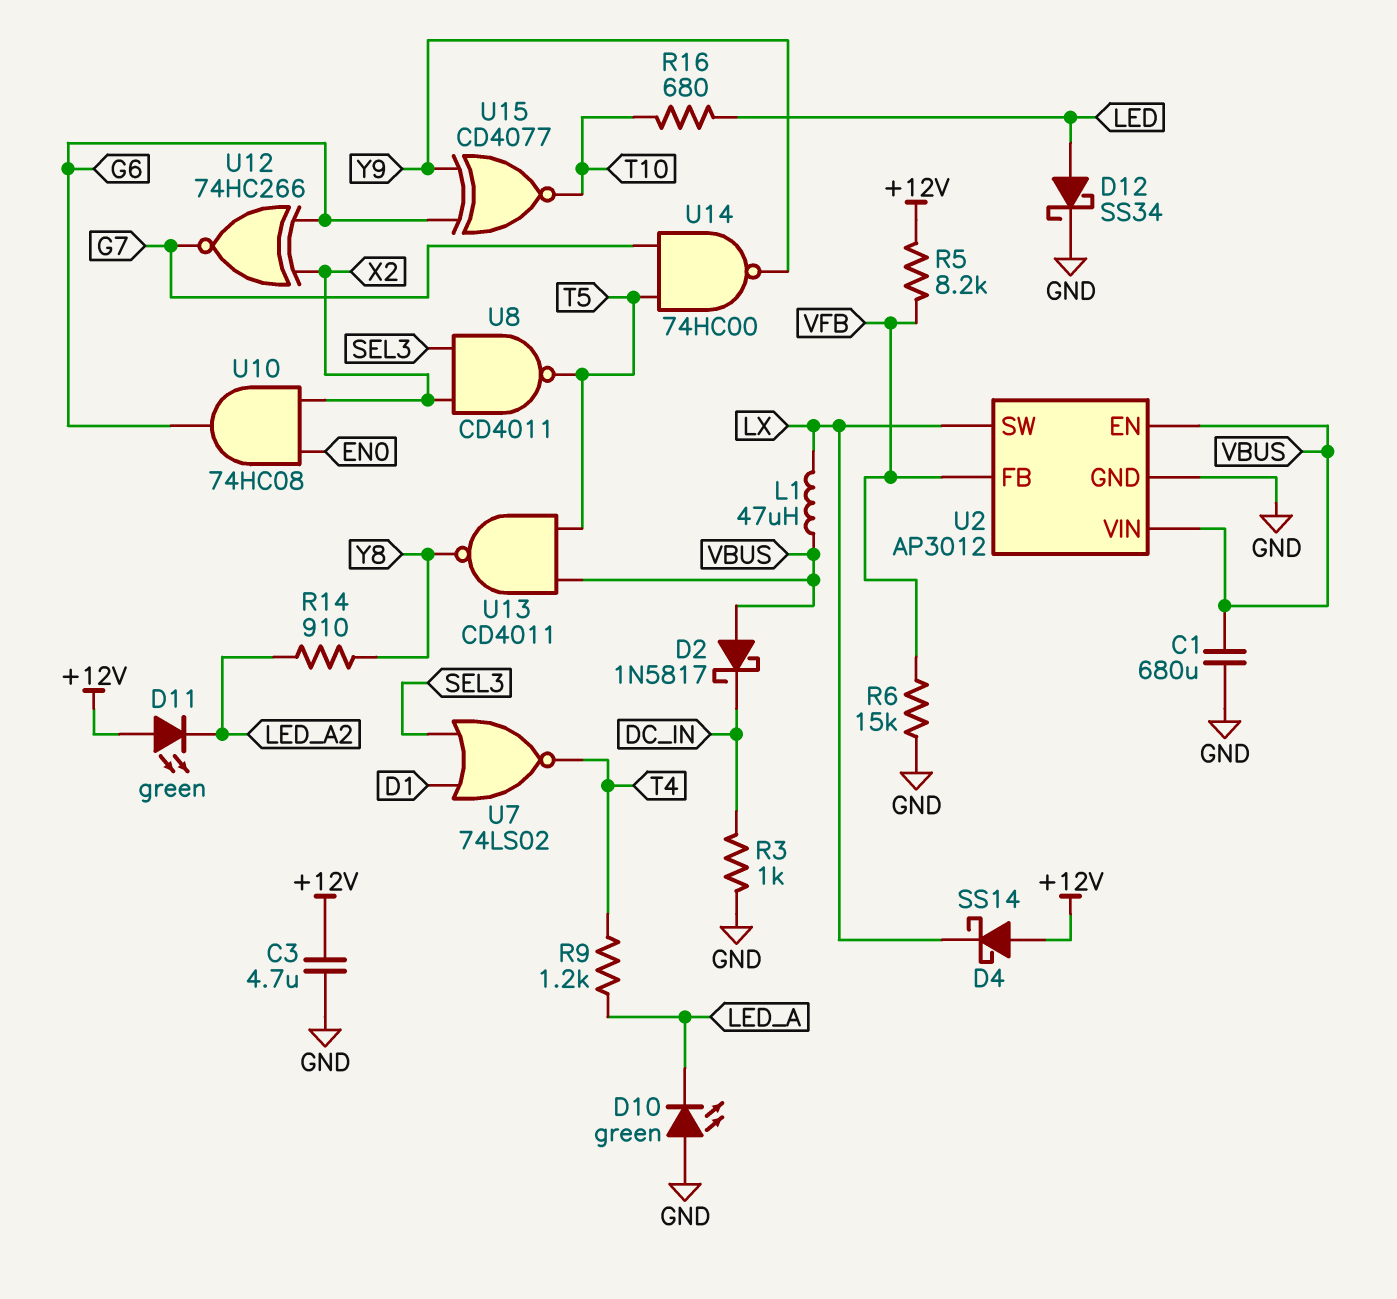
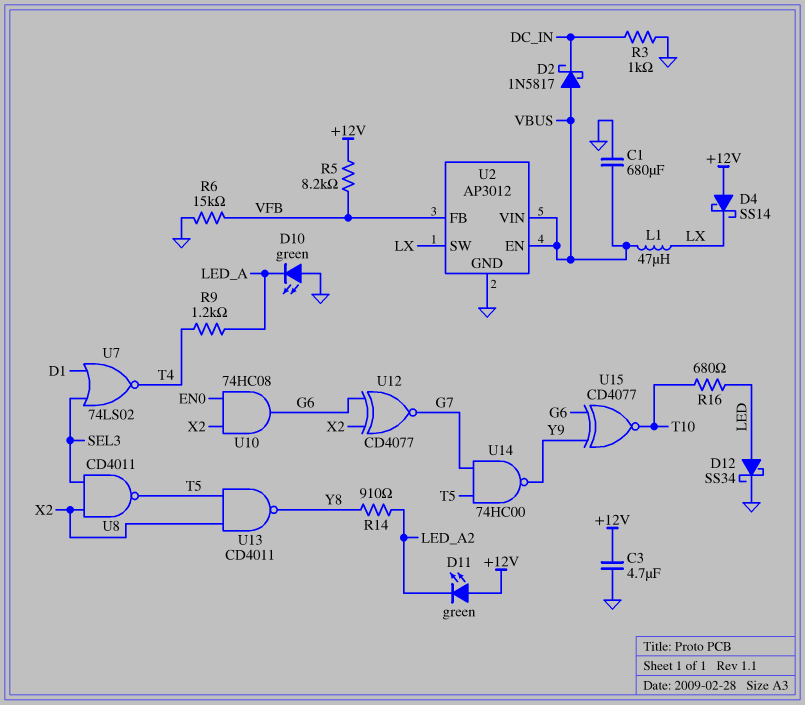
U12: XNOR 74HC266 (in G6, in X2, out G7) -> XNOR CD4077 (in G6, in X2, out G7)
U13: NAND CD4011 (in T5, in VBUS, out Y8) -> NAND CD4011 (in T5, in X2, out Y8)

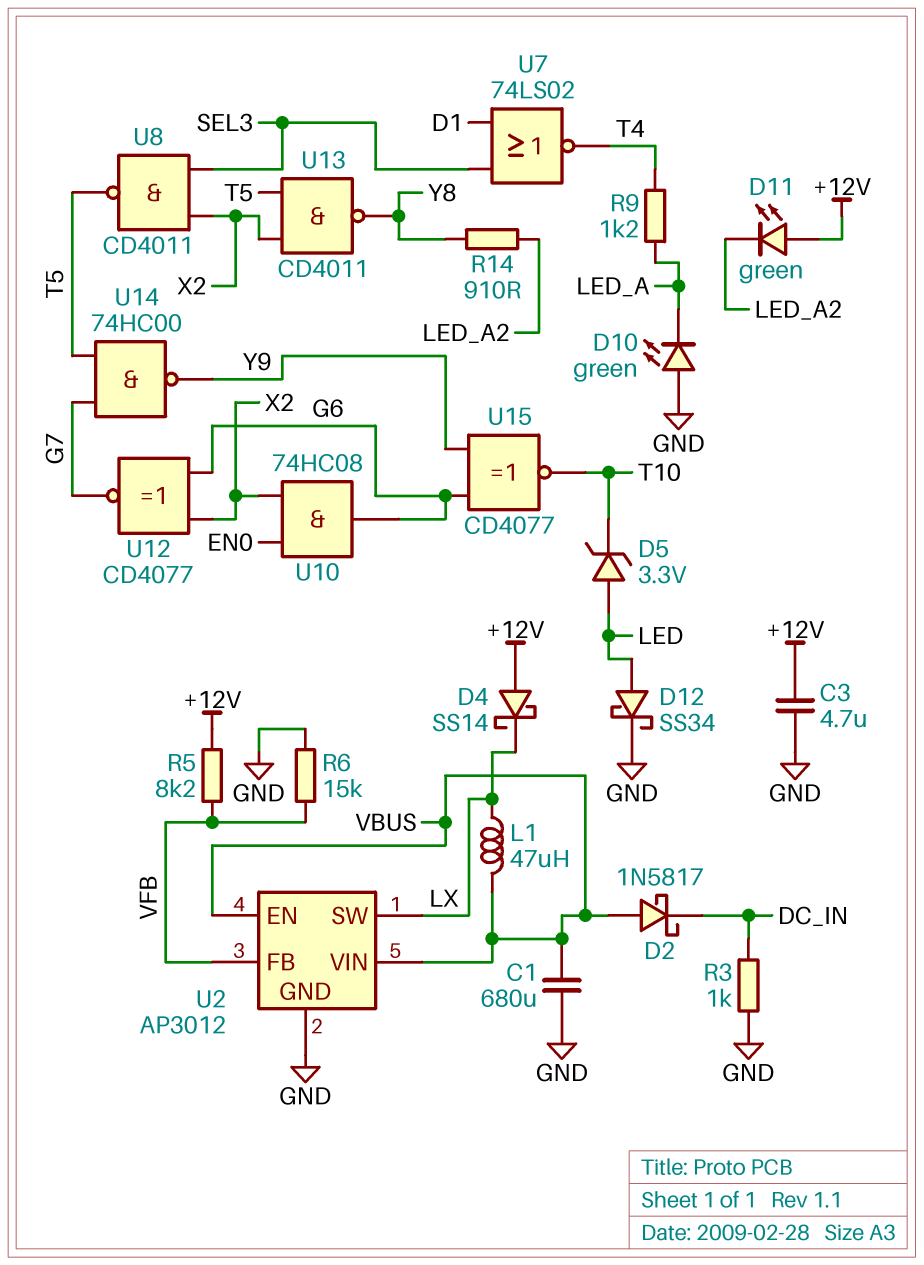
D5: none -> zener 3.3V (A LED, K T10)
R16: 680 (LED, T10) -> none

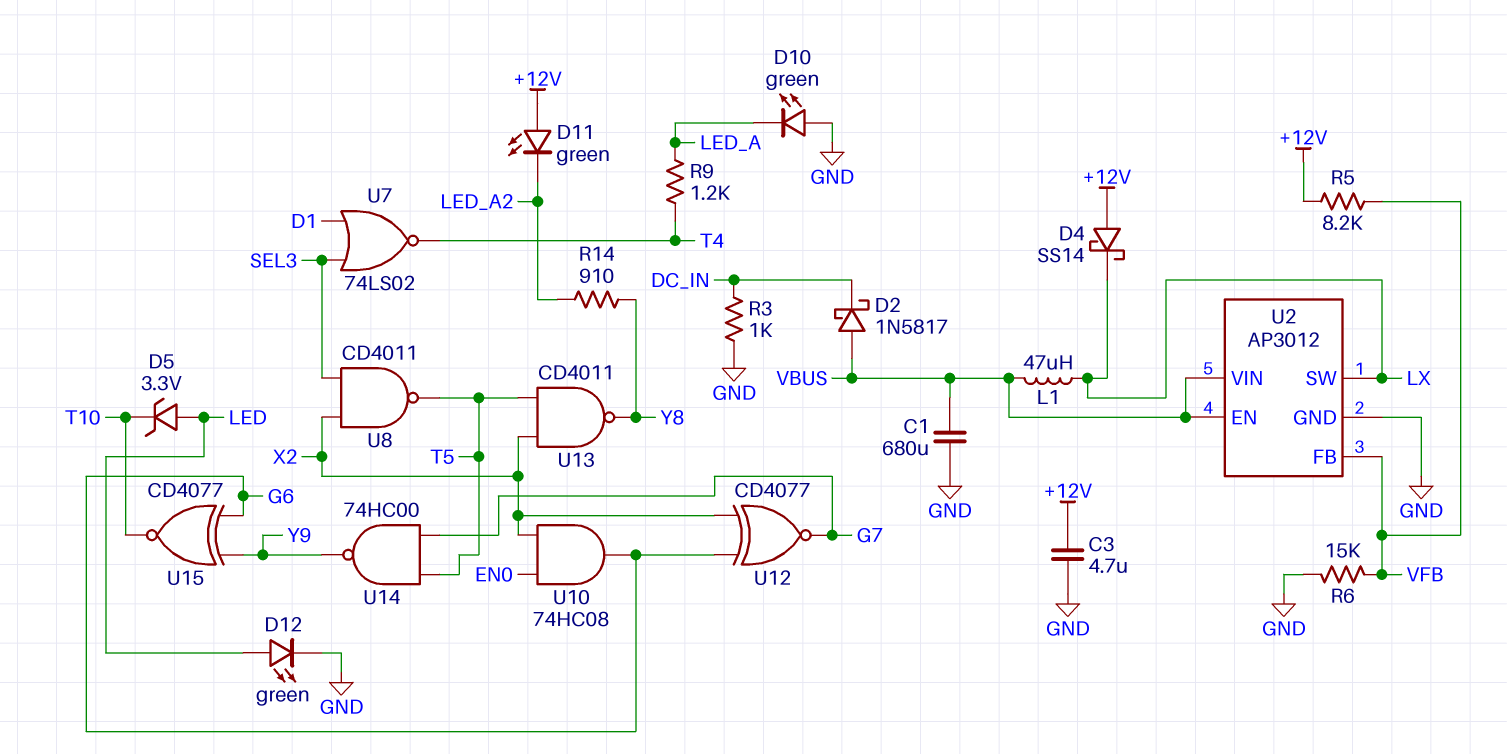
D12: schottky SS34 (A LED, K GND) -> LED green (A LED, K GND)

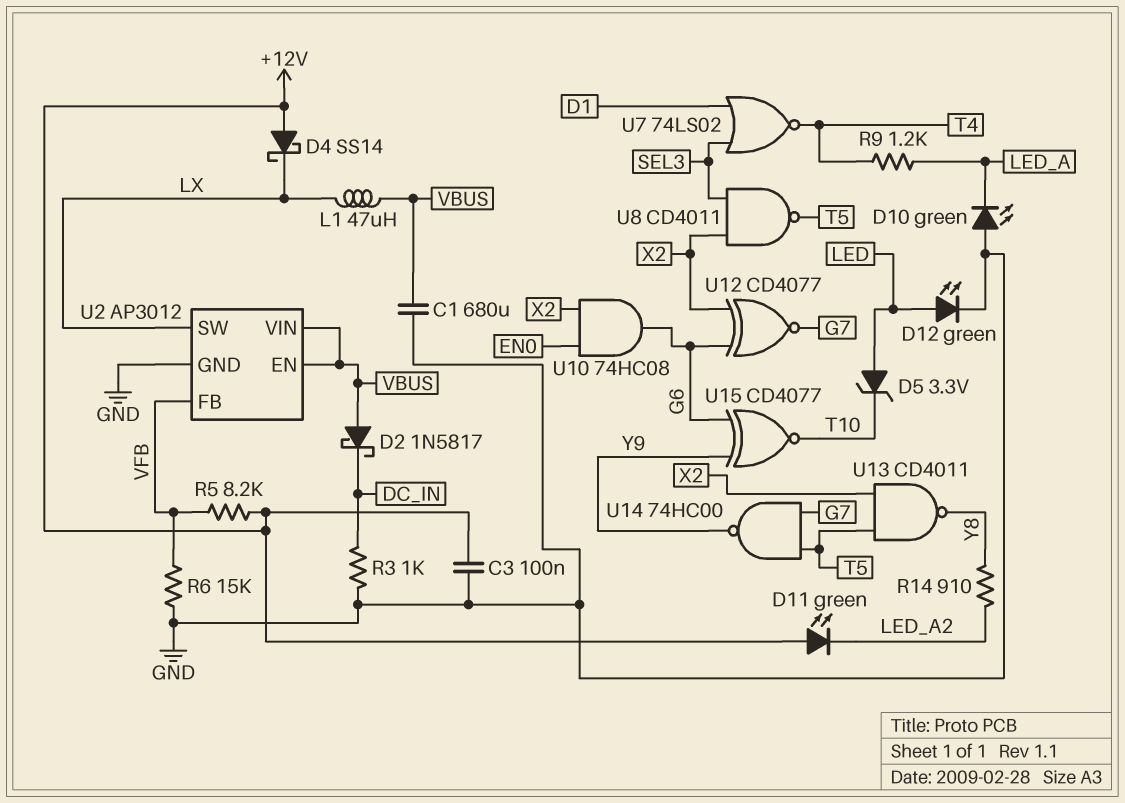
C3: 4.7uF (+12V, GND) -> 100nF (+12V, GND)

